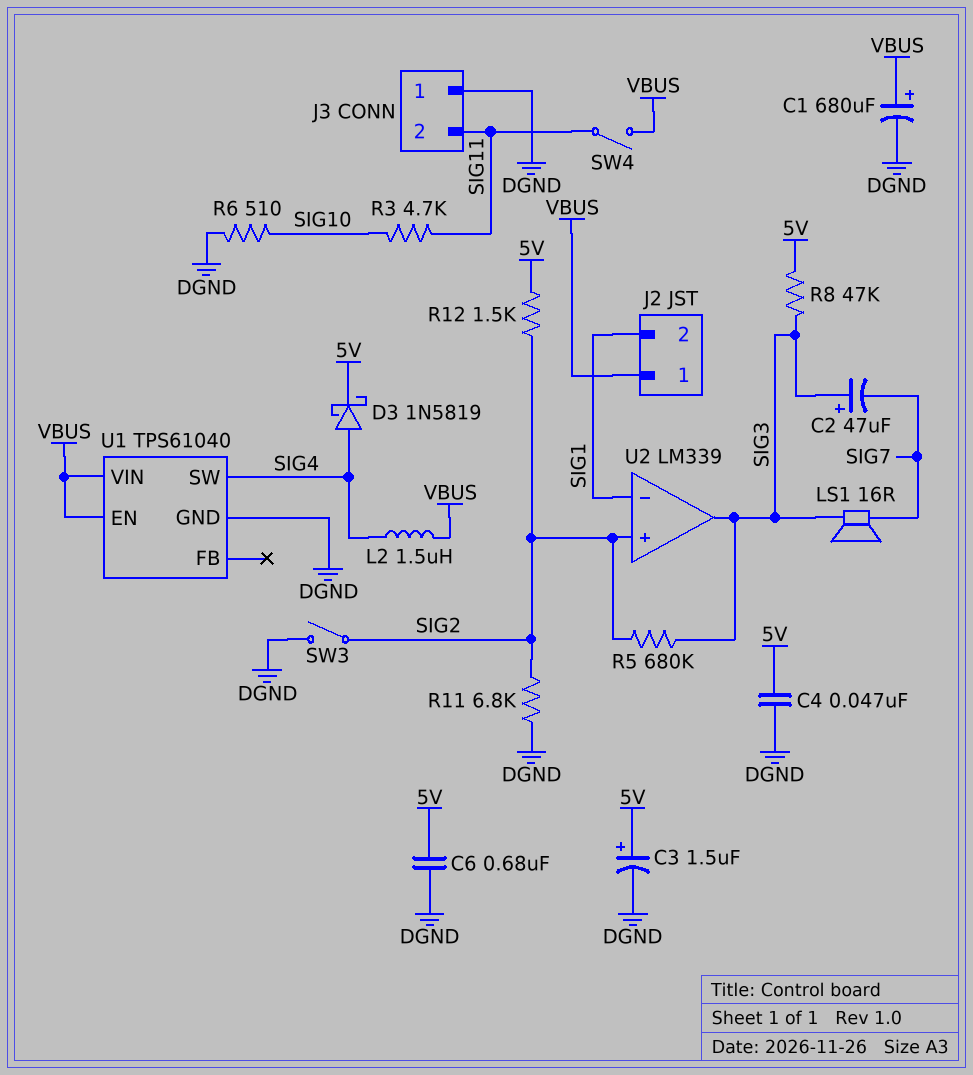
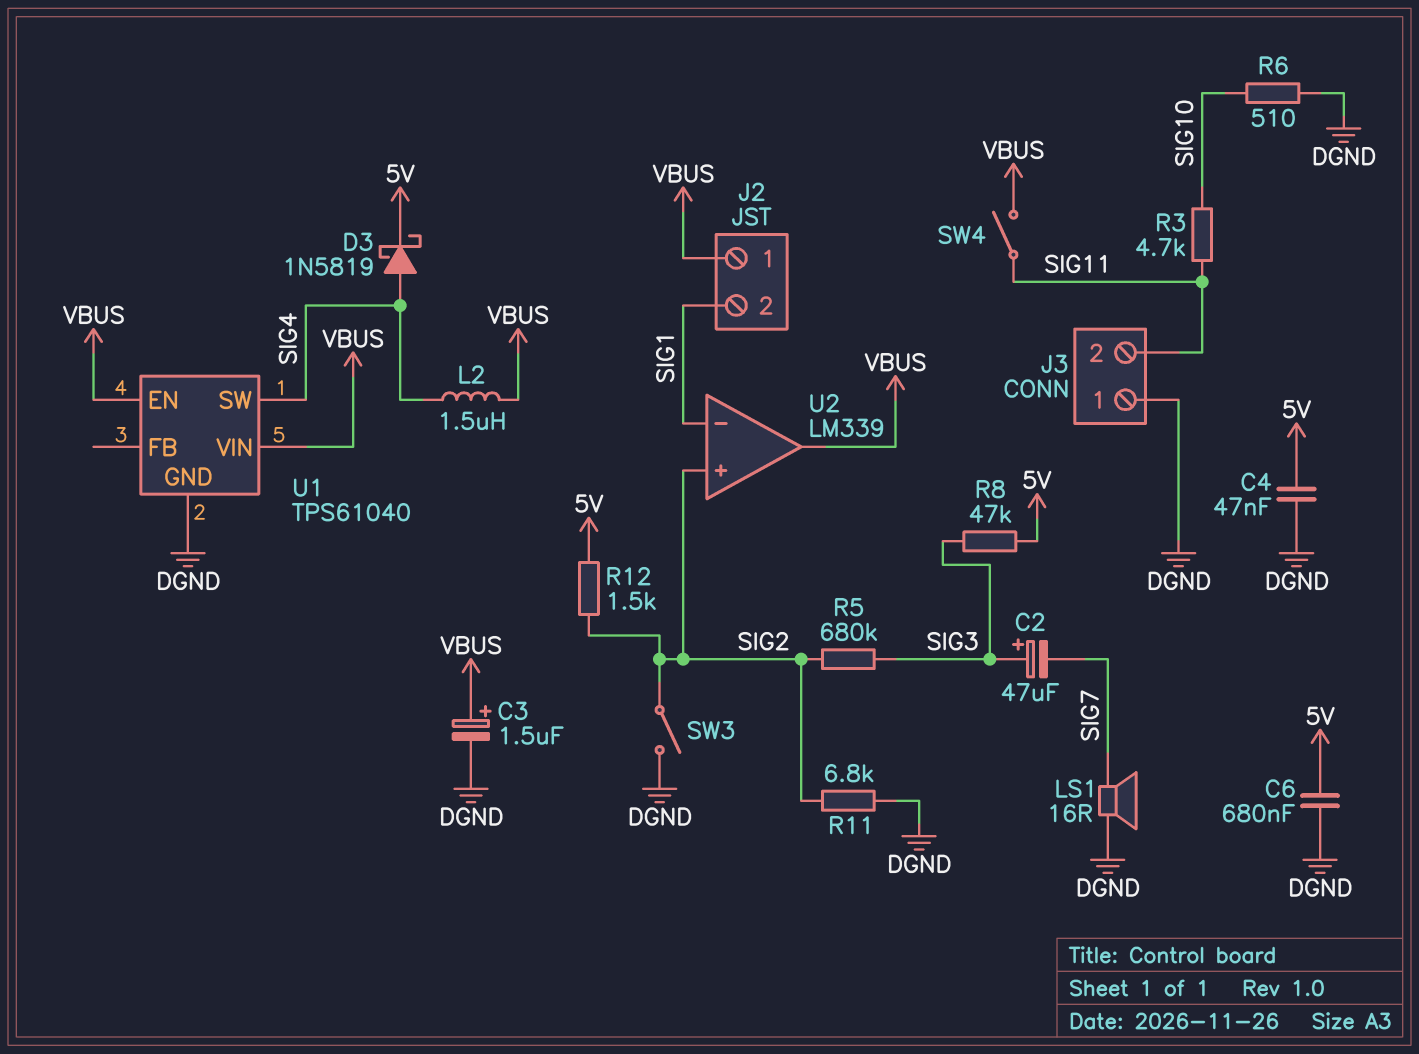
C1: 680uF (plus VBUS, minus DGND) -> none
C3: 1.5uF (plus 5V, minus DGND) -> 1.5uF (plus VBUS, minus DGND)
LS1: speaker 16R (SIG3, SIG7) -> speaker 16R (DGND, SIG7)
U2 pin out: SIG3 -> VBUS

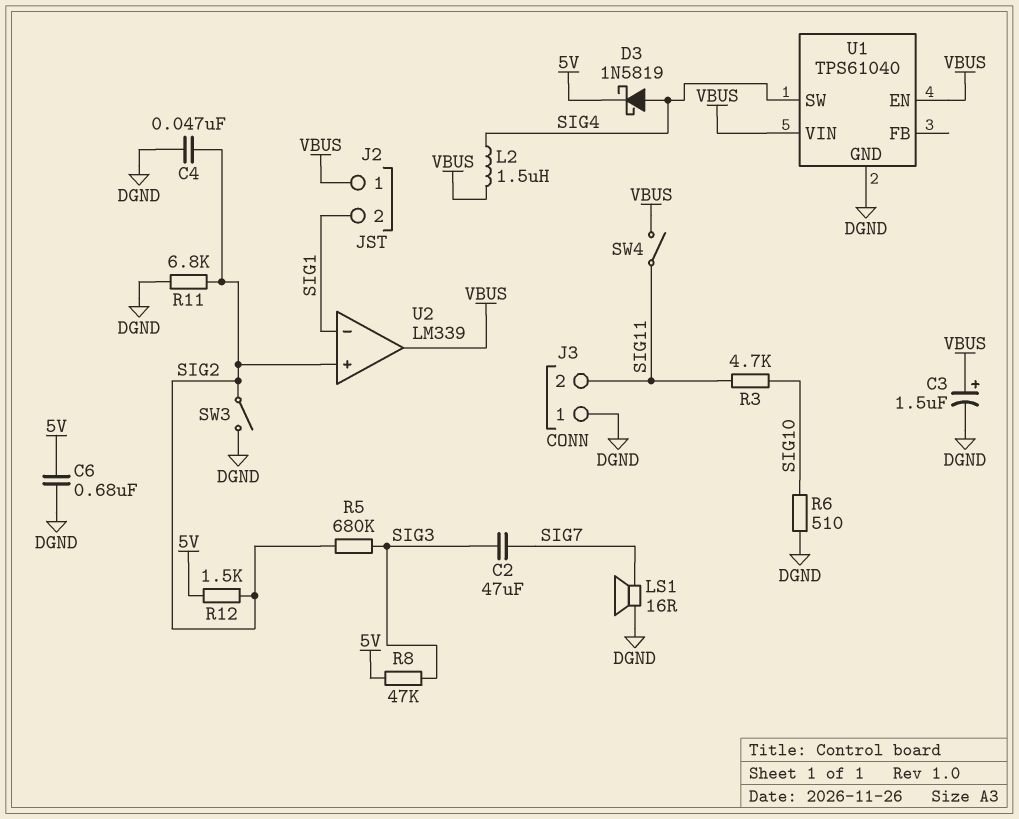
C2: 47uF (plus SIG3, minus SIG7) -> 47uF (SIG3, SIG7)
C4: 47nF (5V, DGND) -> 47nF (DGND, SIG2)

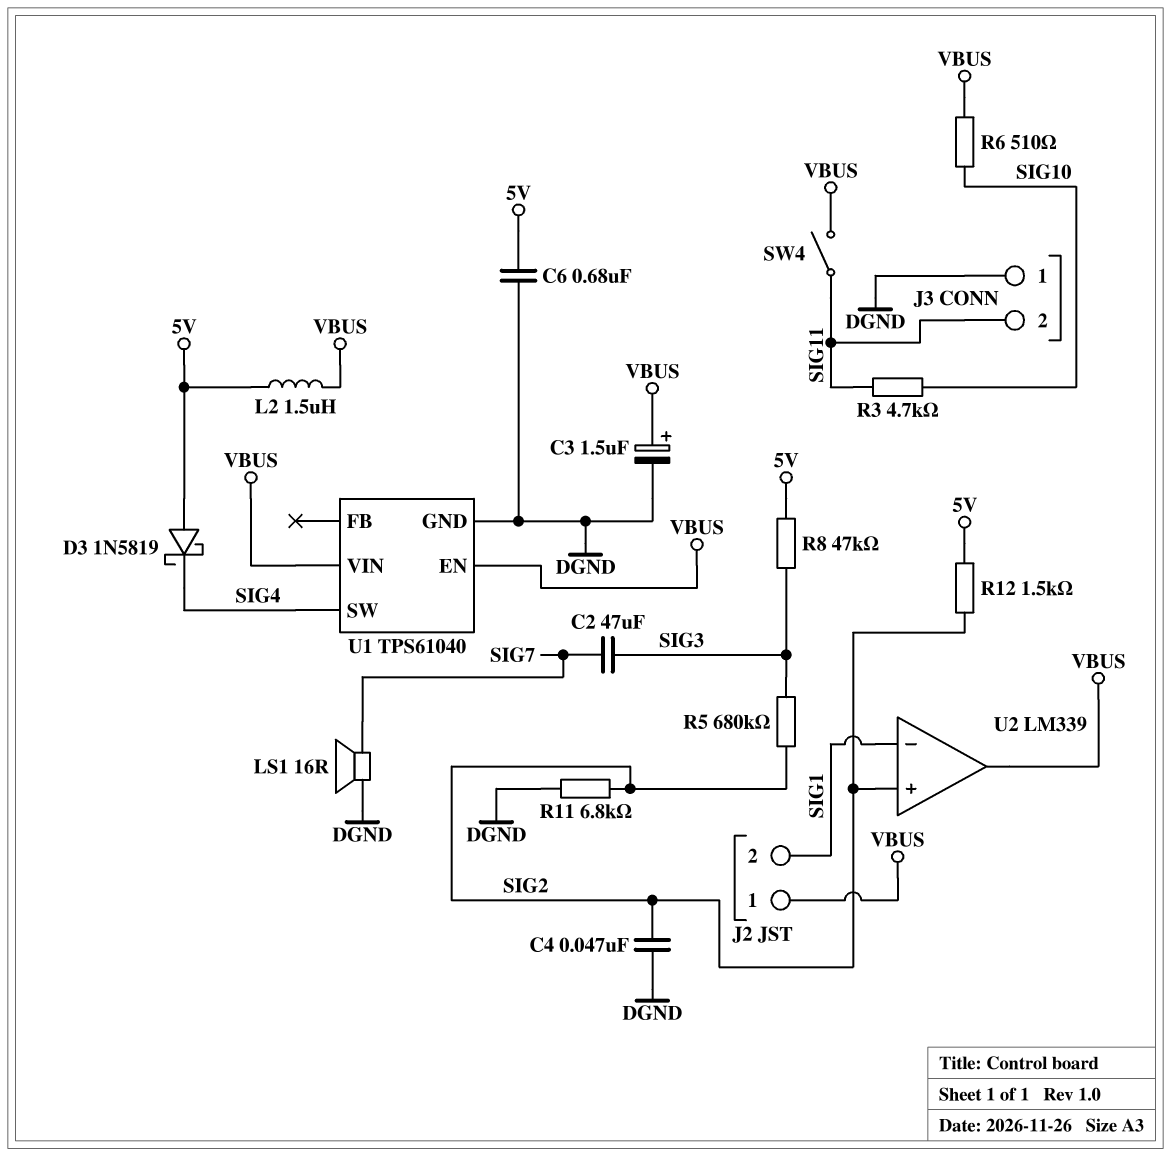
D3: schottky 1N5819 (A SIG4, K 5V) -> schottky 1N5819 (A 5V, K SIG4)
L2: 1.5uH (SIG4, VBUS) -> 1.5uH (5V, VBUS)
R6: 510 (DGND, SIG10) -> 510 (SIG10, VBUS)
SW3: switch (DGND, SIG2) -> none

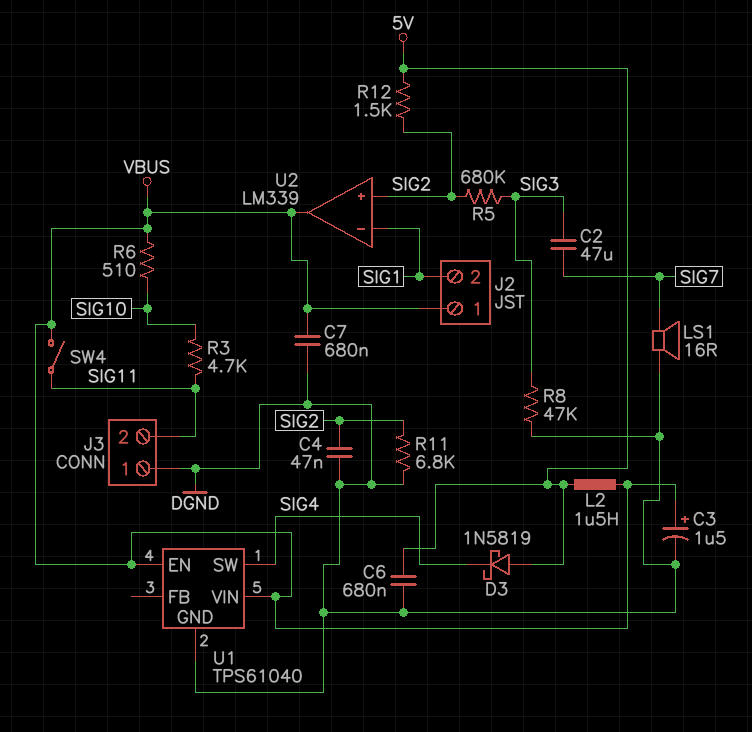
C7: none -> 680nF (DGND, VBUS)
R8: 47k (5V, SIG3) -> 47k (DGND, SIG3)

